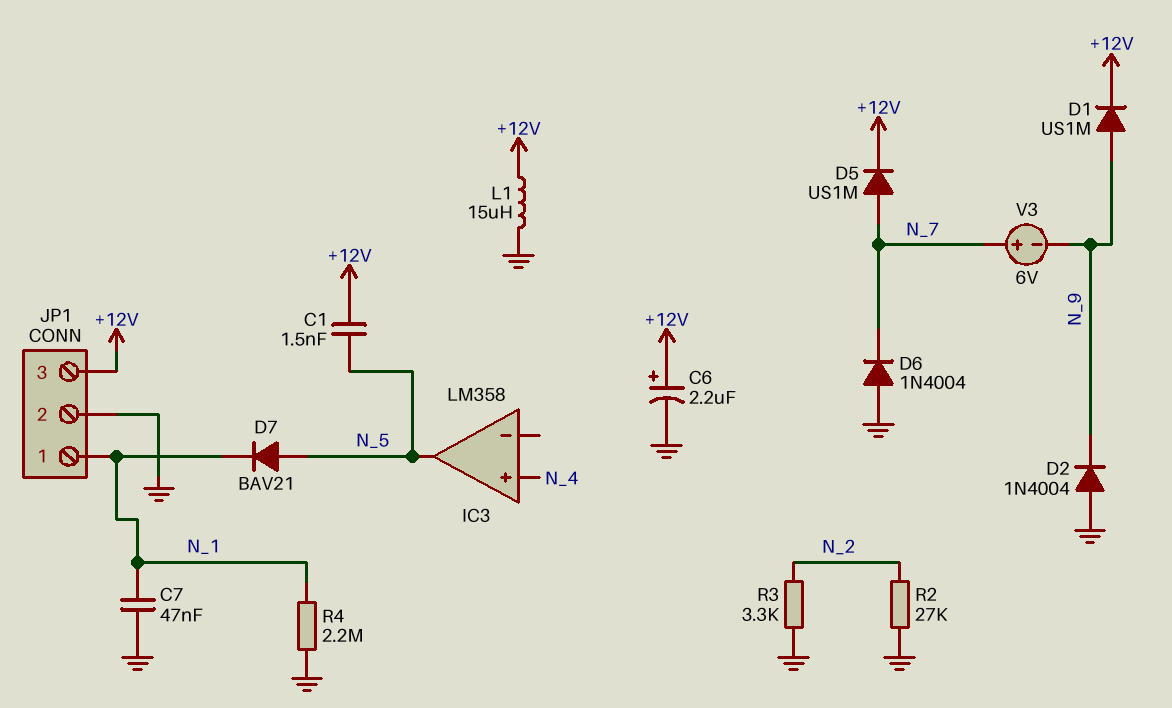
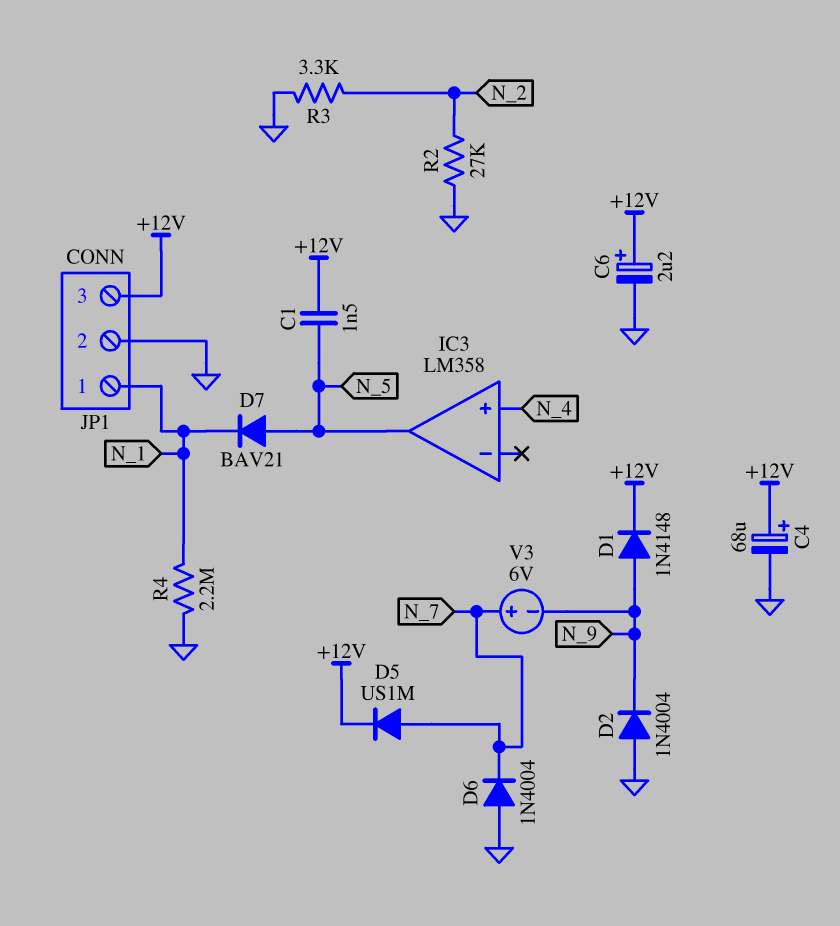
C4: none -> 68uF (plus +12V, minus GND)
C7: 47nF (GND, N_1) -> none
D1: diode US1M (A N_9, K +12V) -> diode 1N4148 (A N_9, K +12V)
L1: 15uH (+12V, GND) -> none

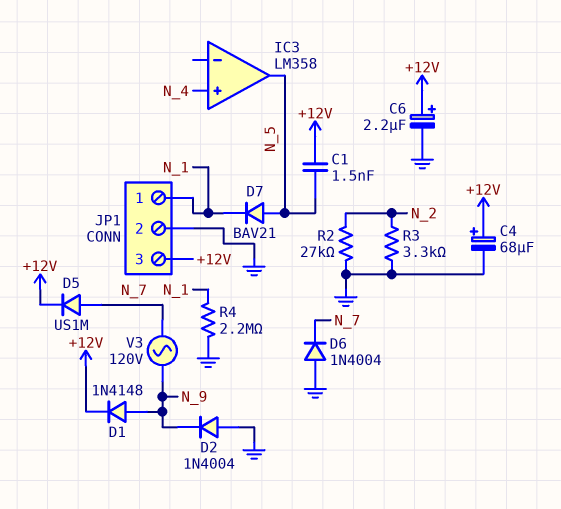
V3: 6V (plus N_7, minus N_9) -> AC 120V (N_7, N_9)

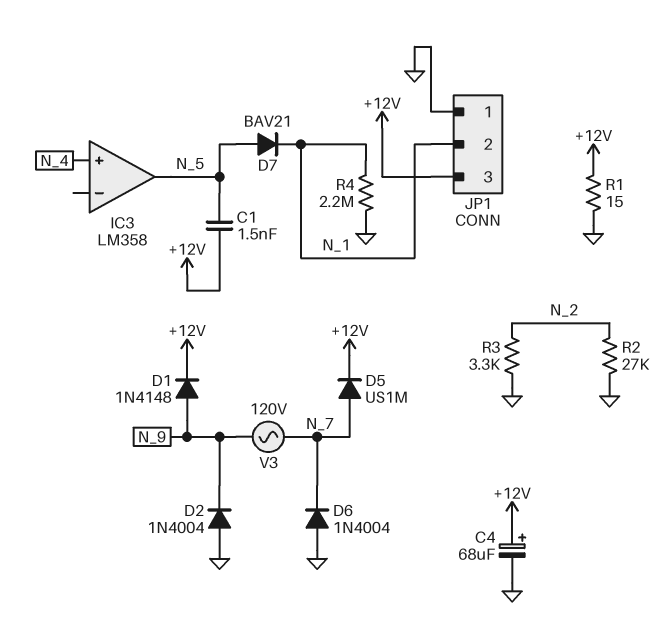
C6: 2.2uF (plus +12V, minus GND) -> none
JP1 pin 1: N_1 -> GND
JP1 pin 2: GND -> N_1
R1: none -> 15 (+12V, GND)

